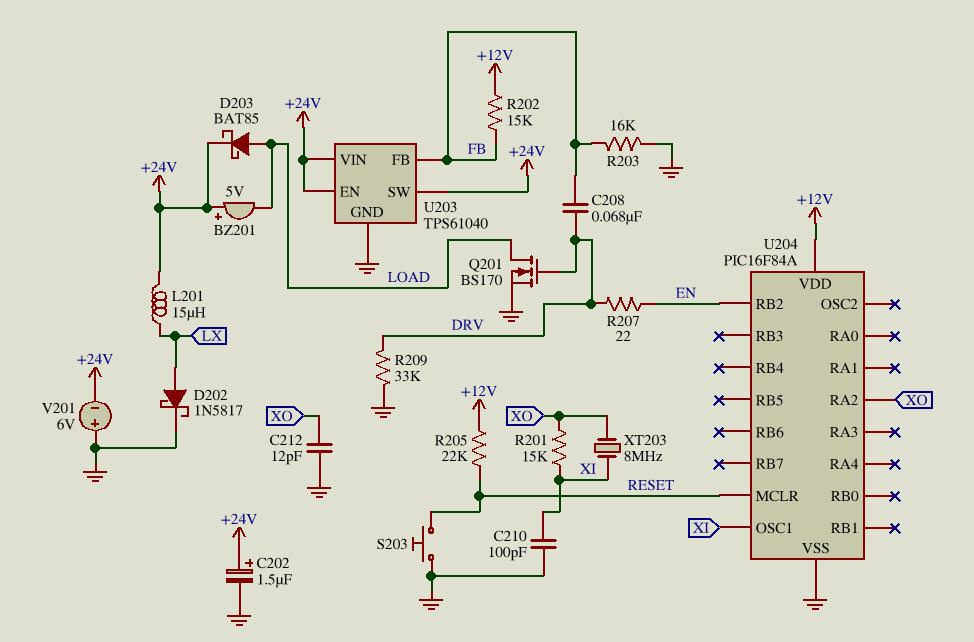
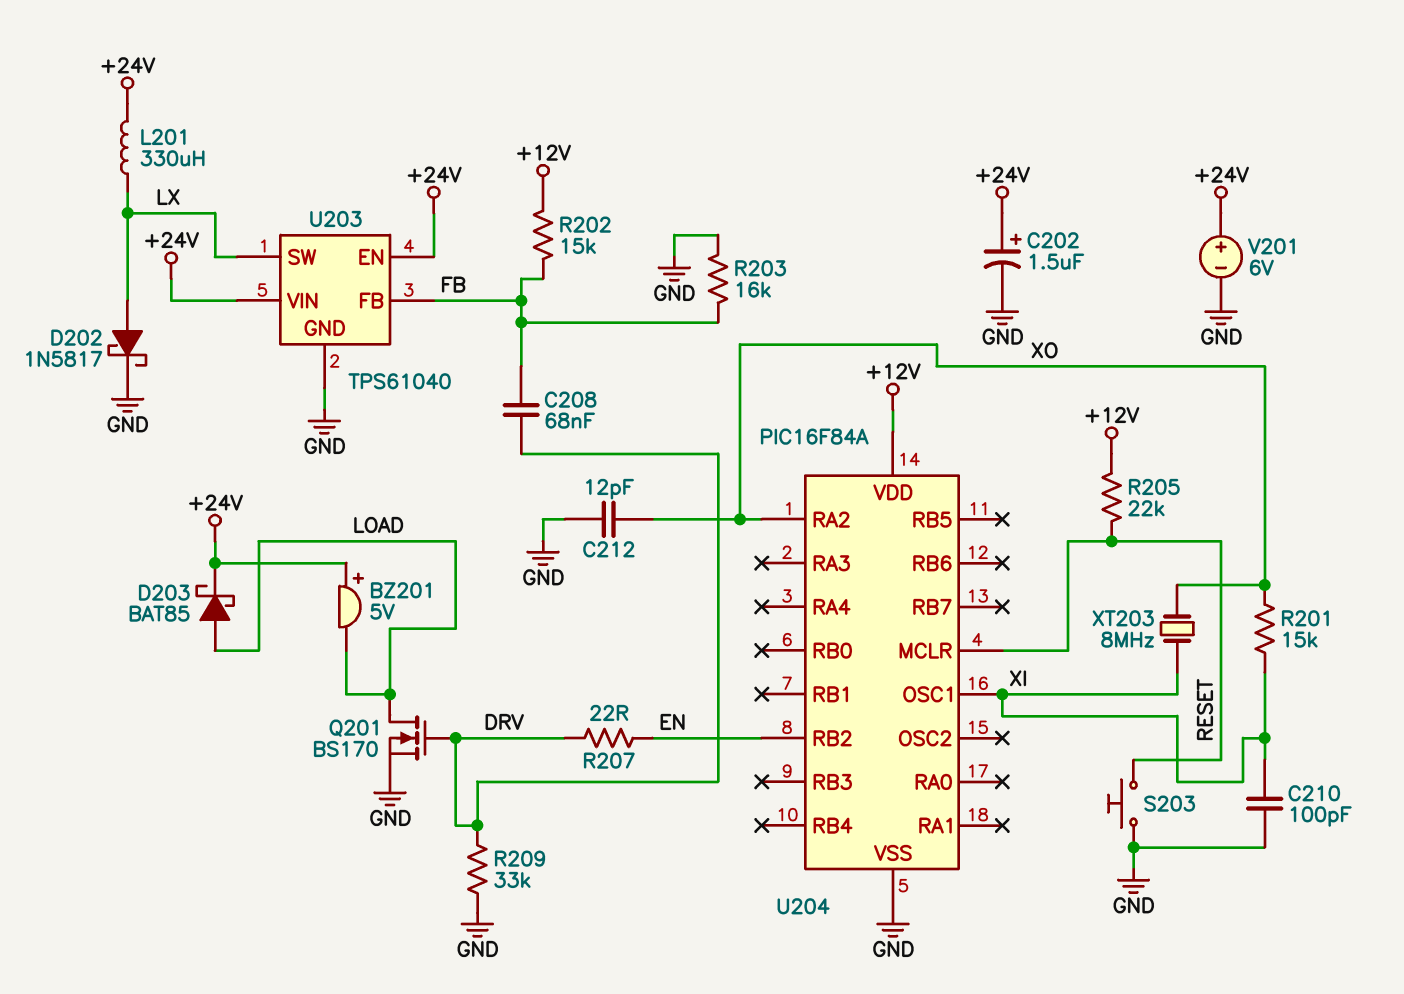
L201: 15uH (+24V, LX) -> 330uH (+24V, LX)
U203 pin SW: +24V -> LX
V201: 6V (plus GND, minus +24V) -> 6V (plus +24V, minus GND)

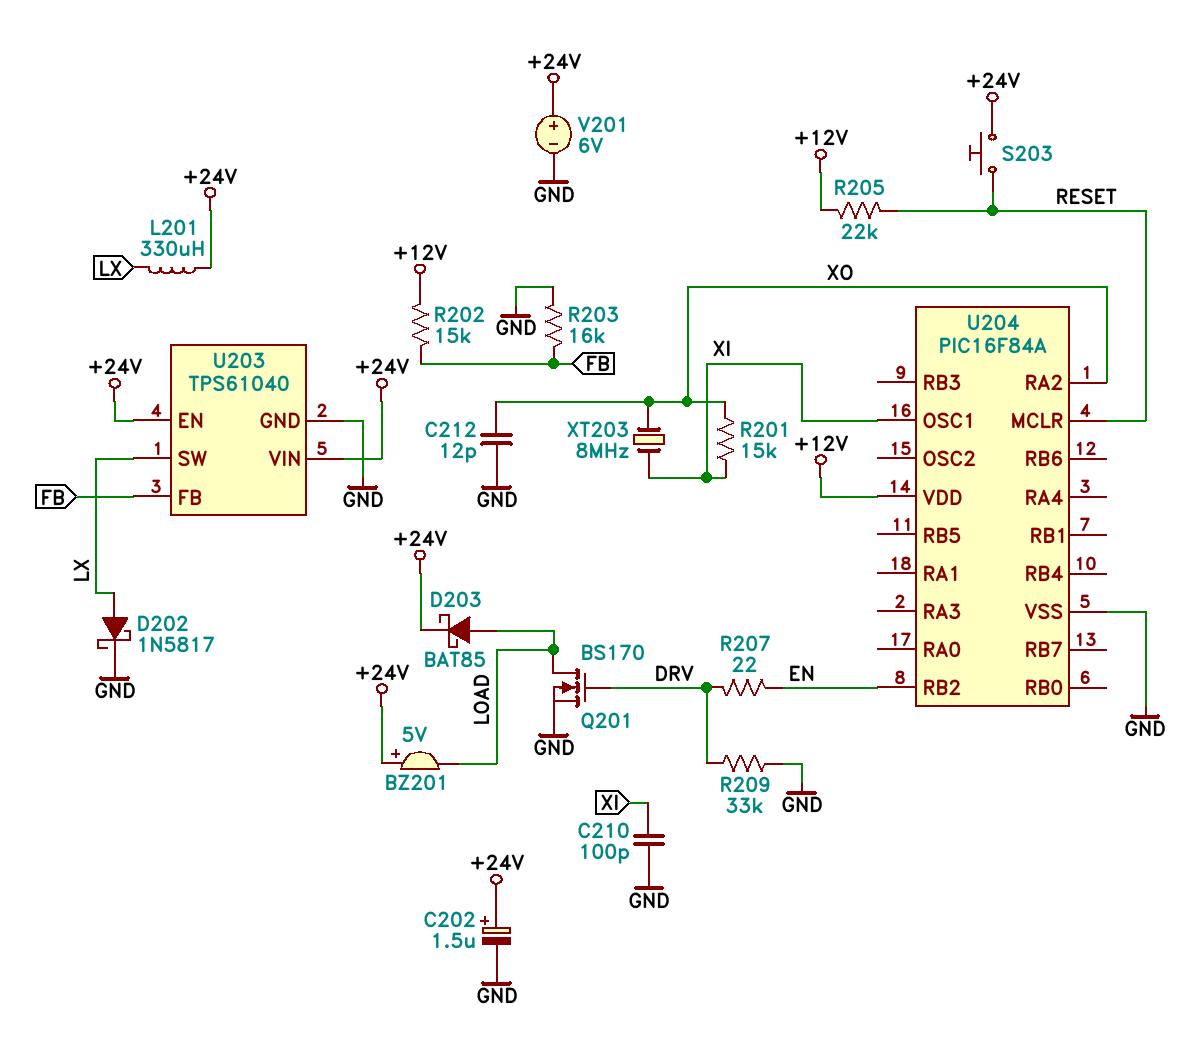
C208: 68nF (DRV, FB) -> none
S203: button (GND, RESET) -> button (+24V, RESET)

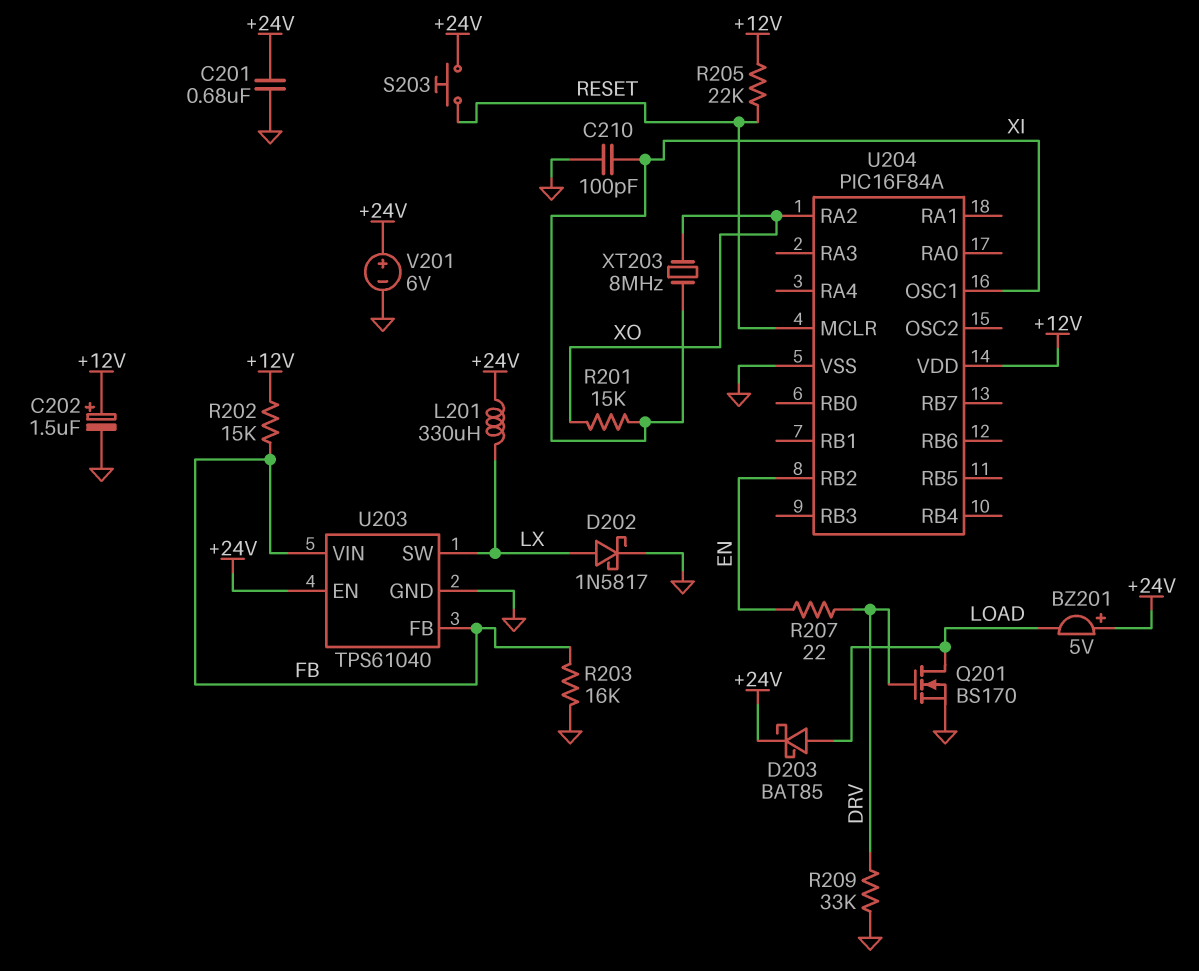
C201: none -> 680nF (+24V, GND)
C202: 1.5uF (plus +24V, minus GND) -> 1.5uF (plus +12V, minus GND)
C212: 12pF (GND, XO) -> none
U203 pin VIN: +24V -> FB

